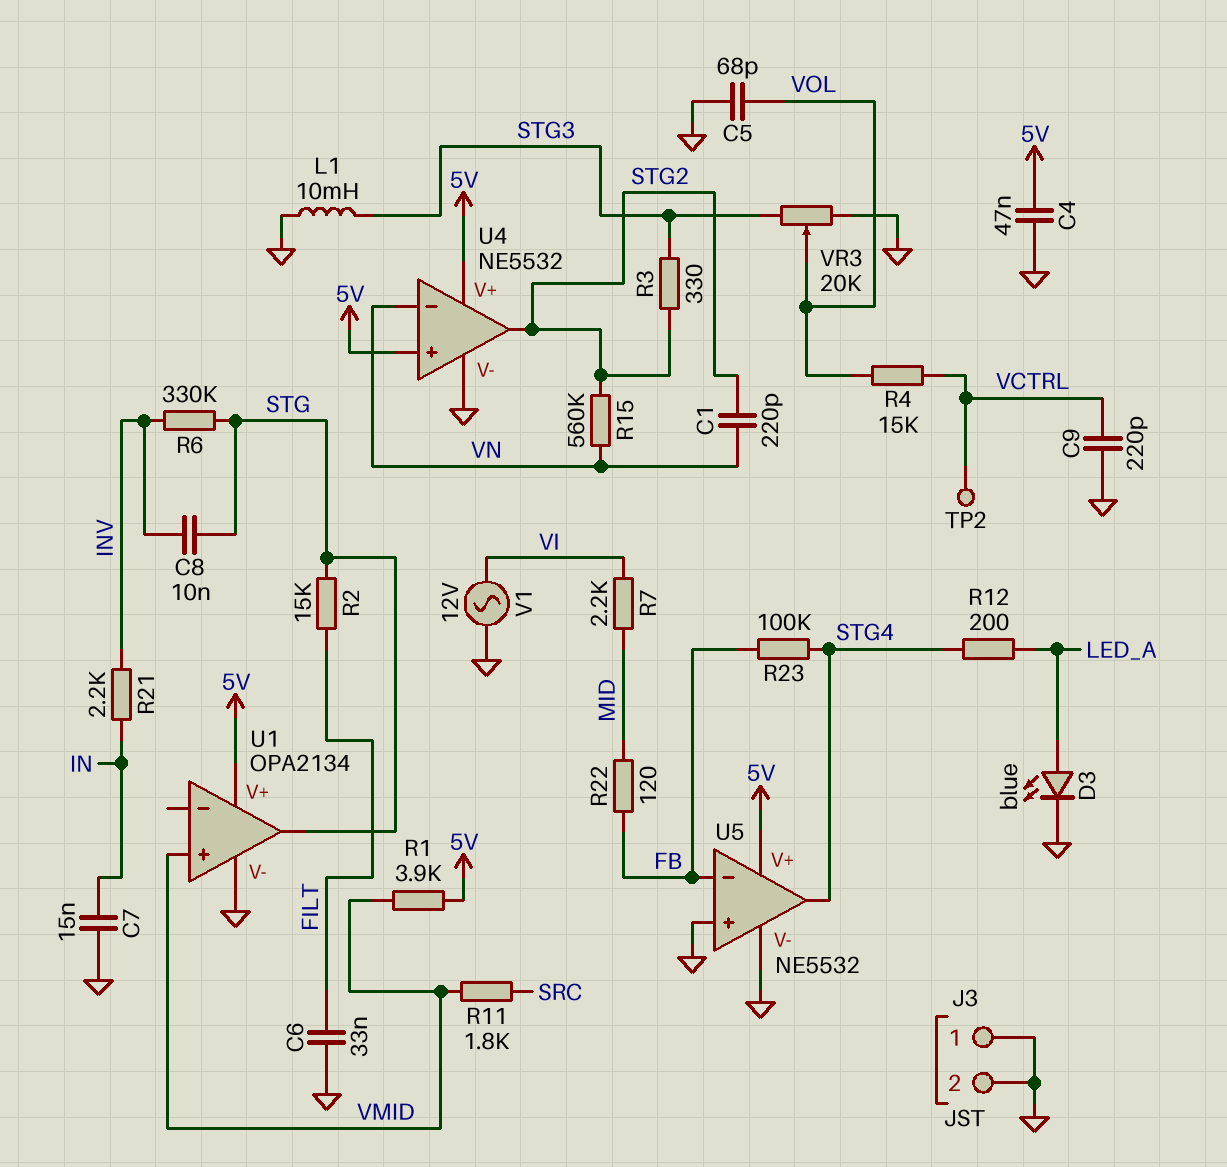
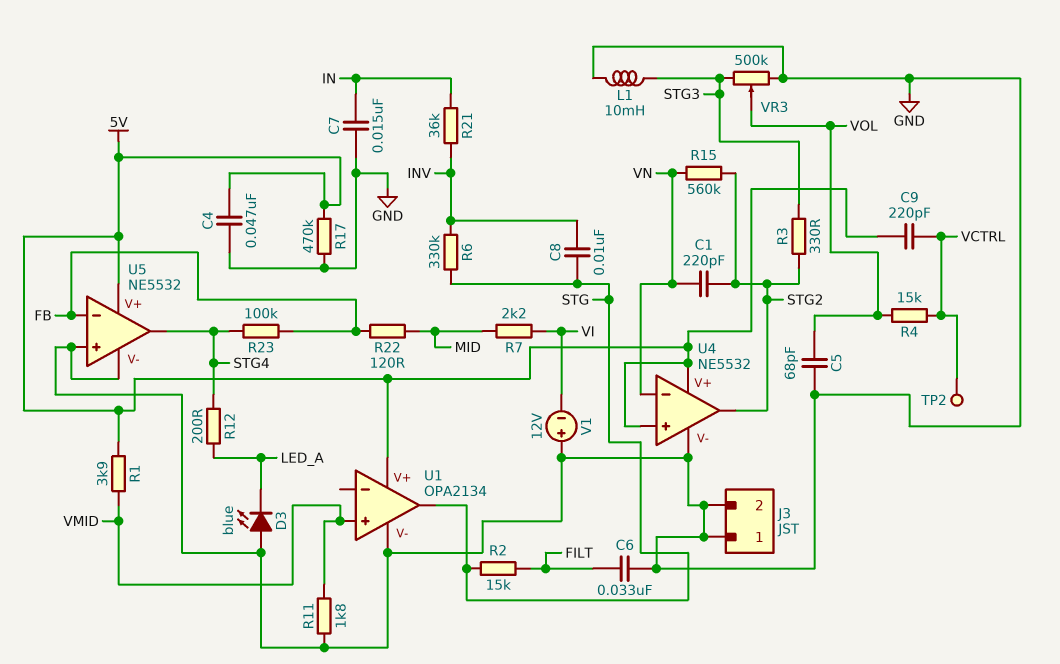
C9: 220pF (GND, VCTRL) -> 220pF (5V, VCTRL)
D3: LED blue (A LED_A, K GND) -> LED blue (A GND, K LED_A)
R11: 1.8k (SRC, VMID) -> 1.8k (GND, VMID)
R17: none -> 470k (5V, GND)
R21: 2.2k (IN, INV) -> 36k (IN, INV)
V1: AC 12V (GND, VI) -> 12V (plus GND, minus VI)
VR3: 20k (GND, STG3, wiper VOL) -> 500k (GND, STG3, wiper VOL)

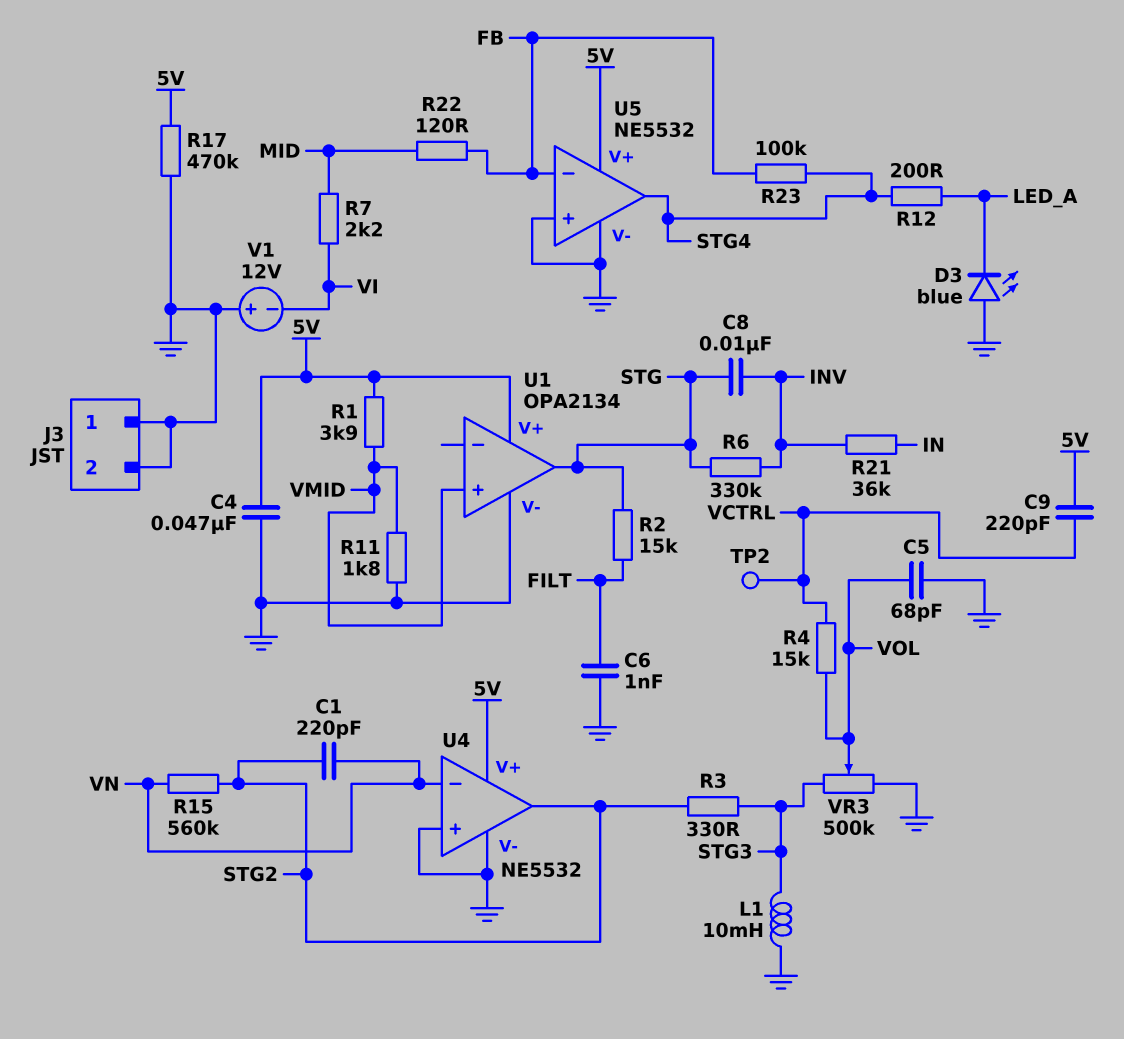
C6: 33nF (FILT, GND) -> 1nF (FILT, GND)
C7: 15nF (GND, IN) -> none
U4 pin in+: 5V -> GND

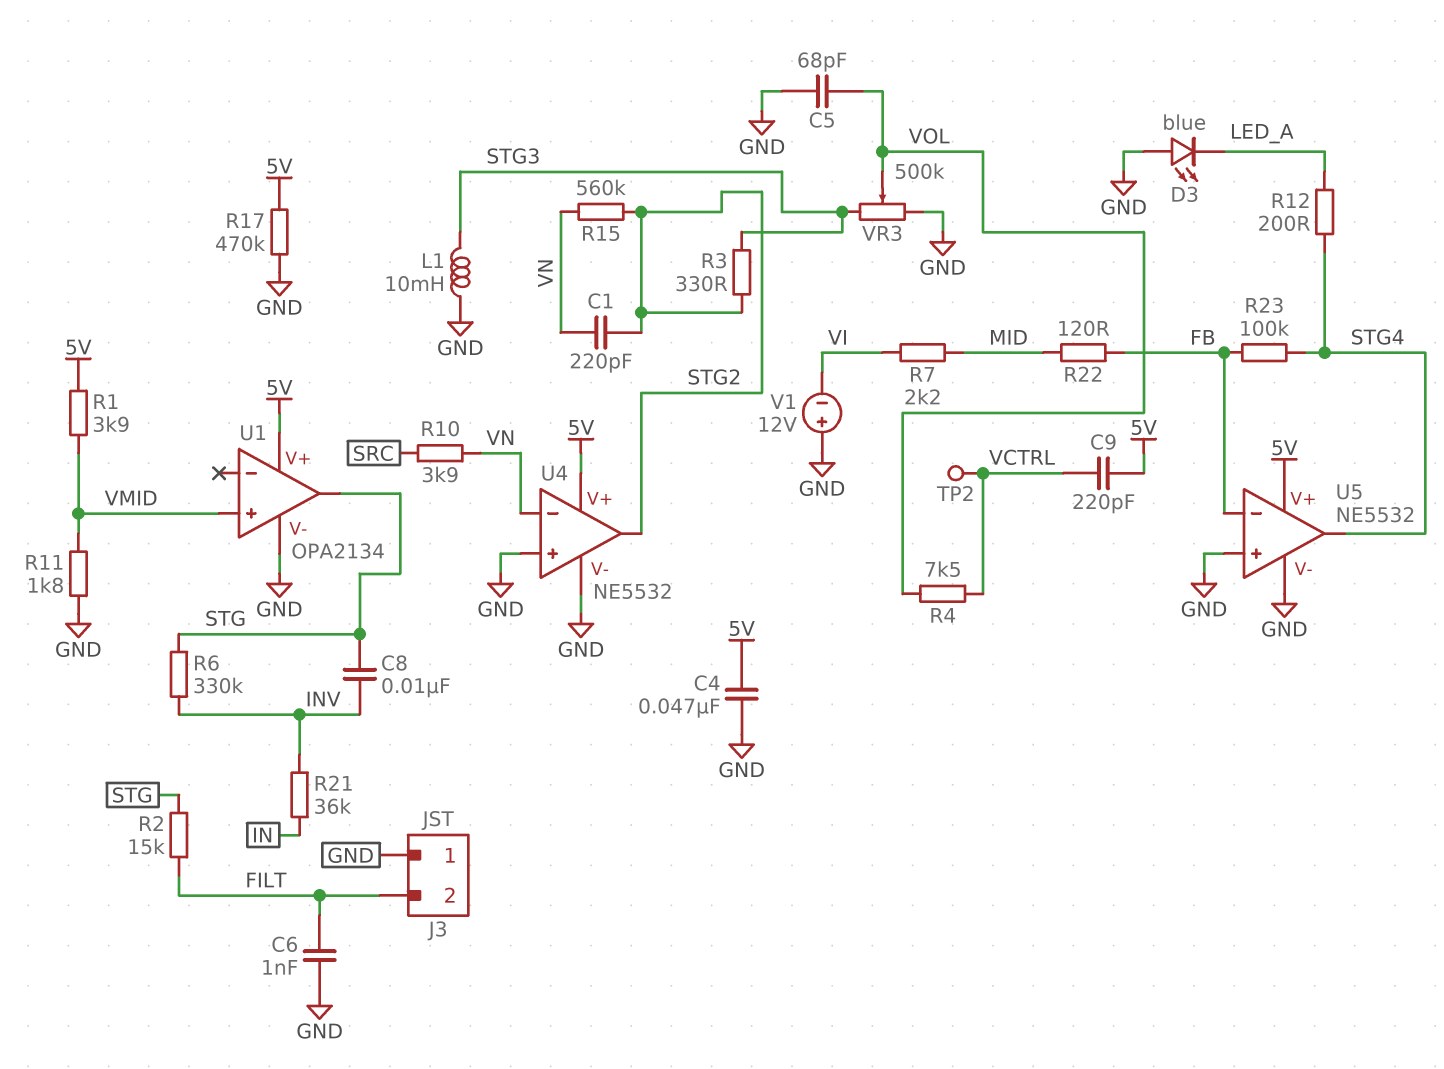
J3 pin 2: GND -> FILT
R4: 15k (VCTRL, VOL) -> 7.5k (VCTRL, VOL)
R10: none -> 3.9k (SRC, VN)

